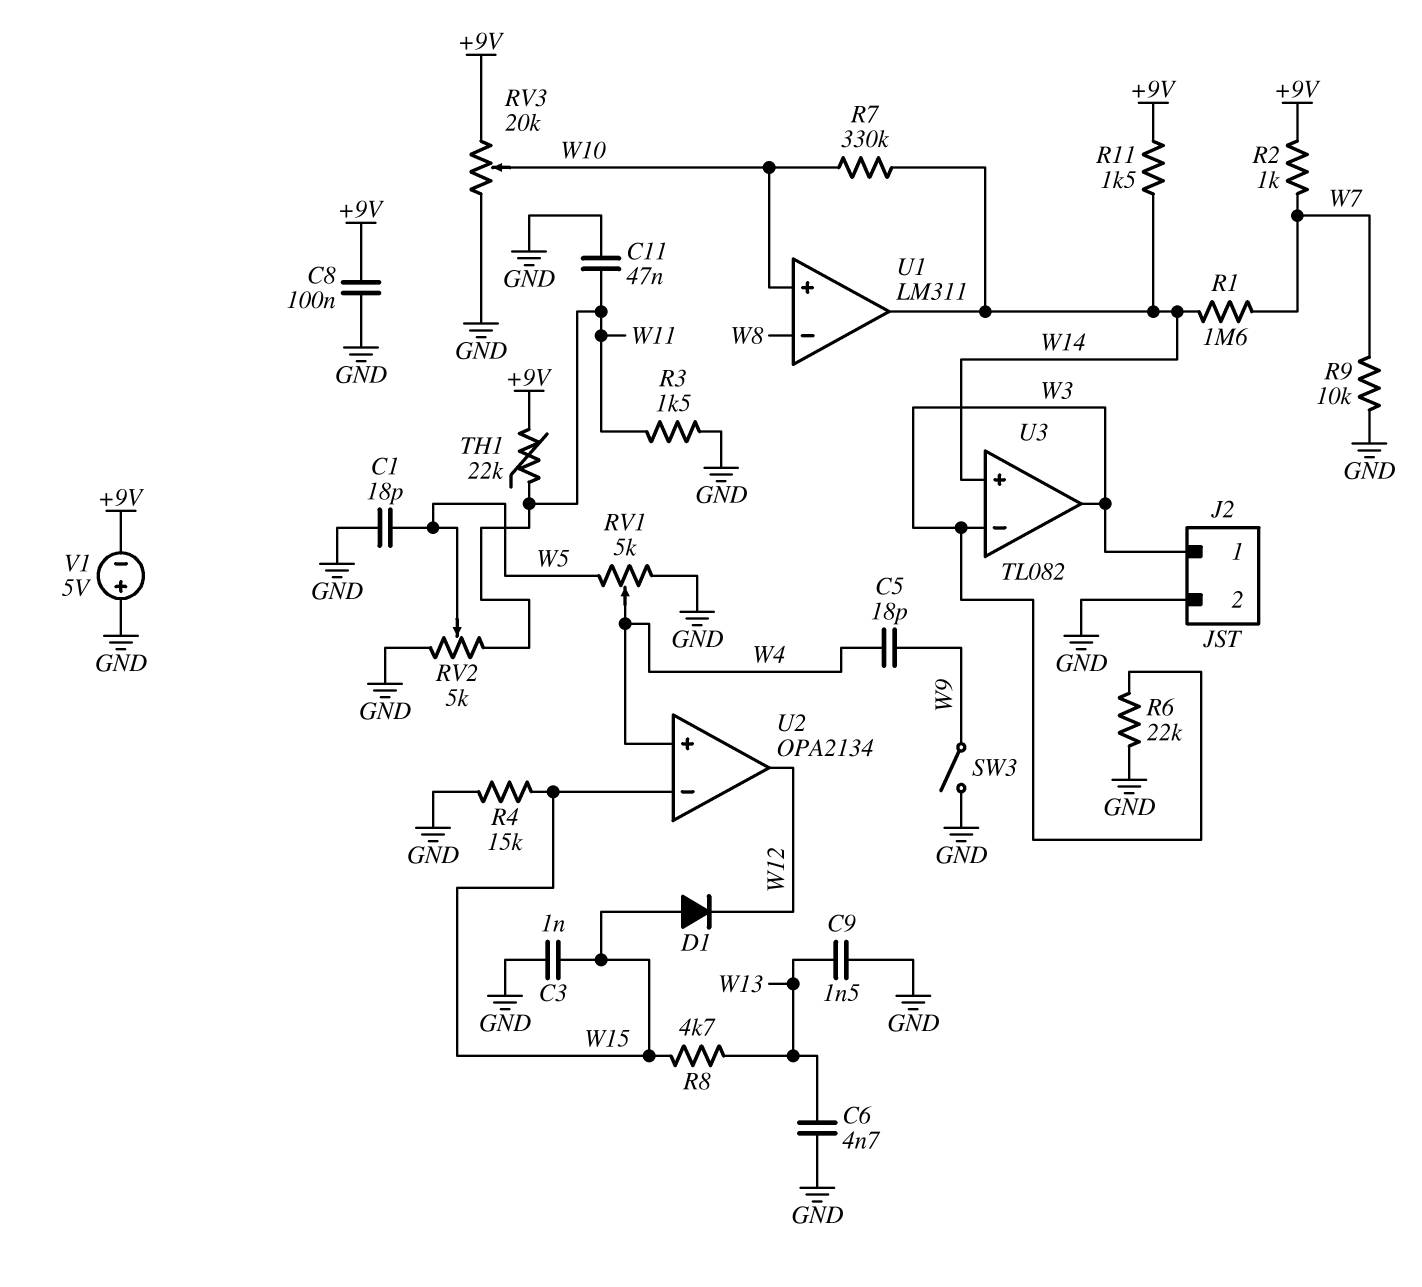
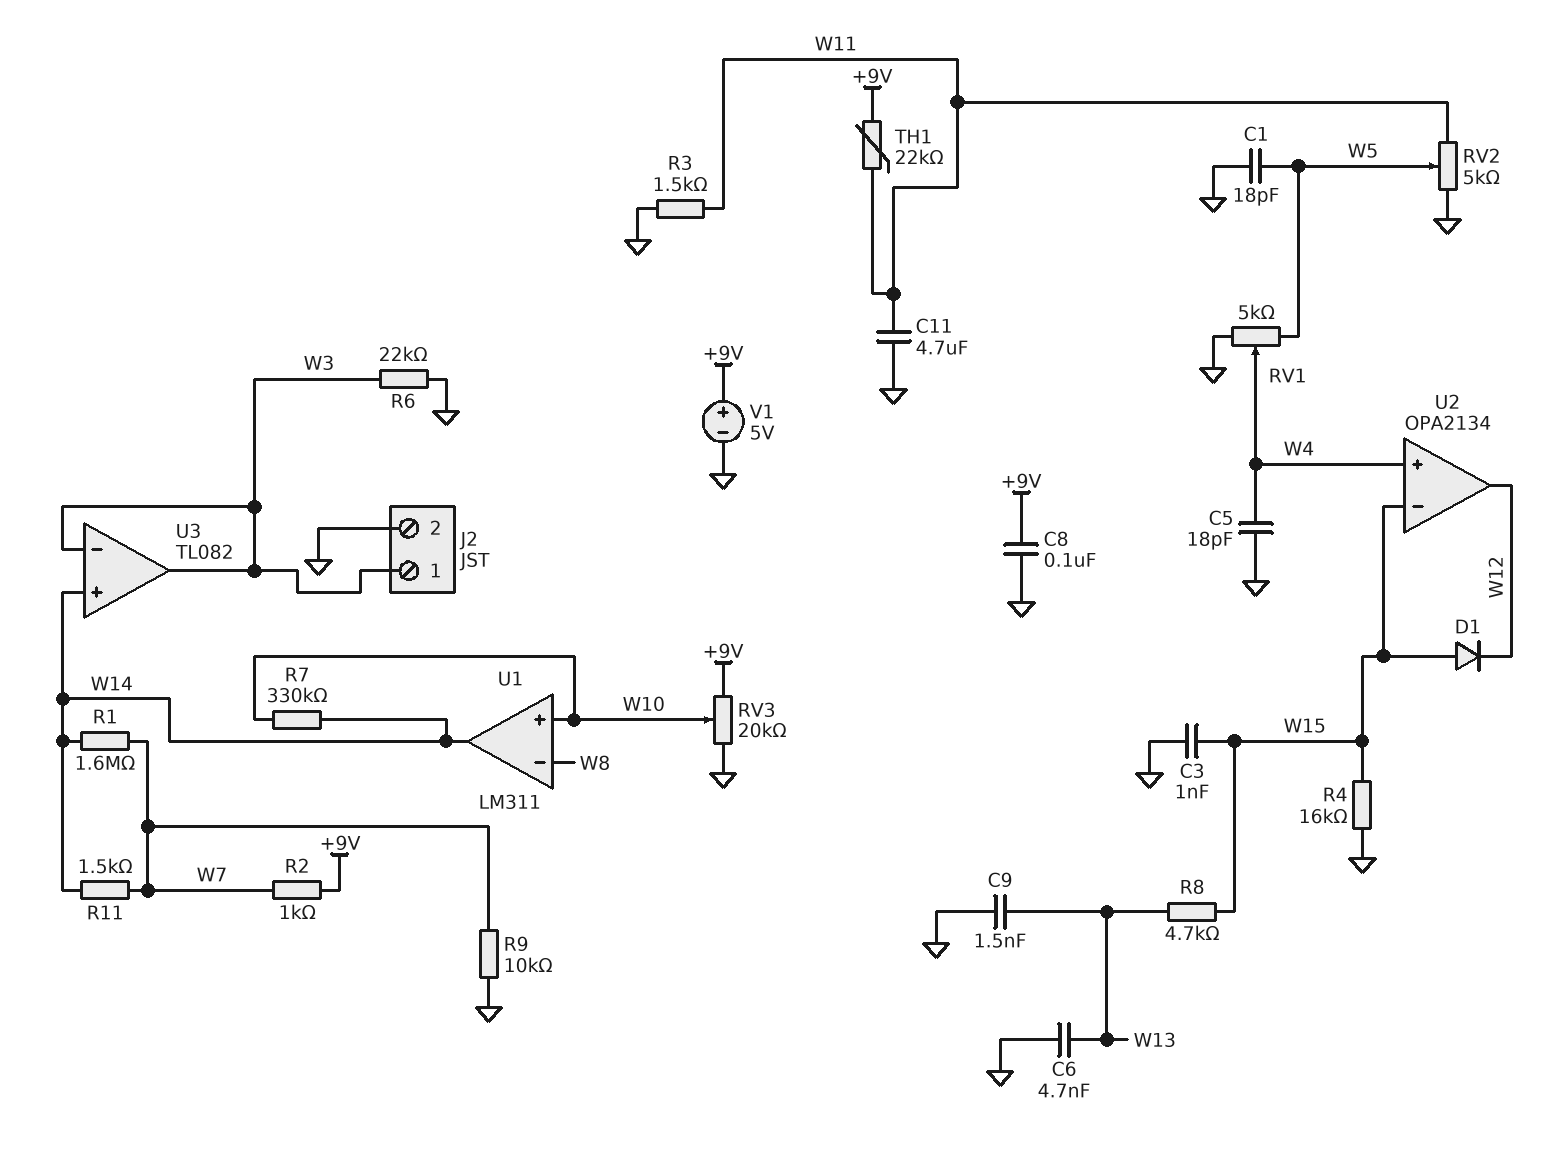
C5: 18pF (W4, W9) -> 18pF (GND, W4)
C11: 47nF (GND, W11) -> 4.7uF (GND, W11)
R4: 15k (GND, W15) -> 16k (GND, W15)
R11: 1.5k (+9V, W14) -> 1.5k (W7, W14)
SW3: switch (GND, W9) -> none
V1: 5V (plus GND, minus +9V) -> 5V (plus +9V, minus GND)

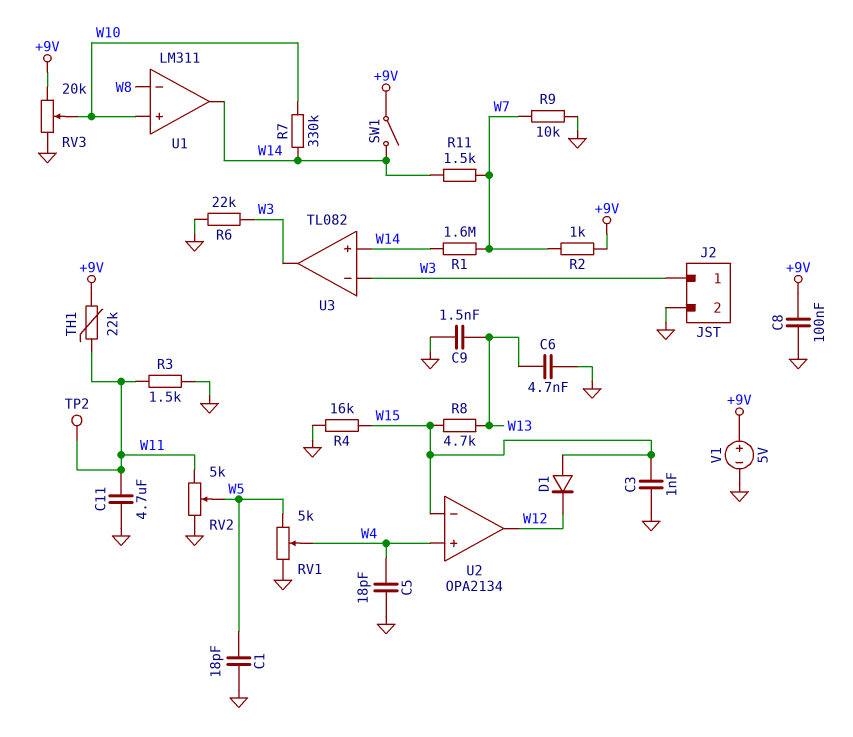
SW1: none -> switch (+9V, W14)
TP2: none -> test point (W11)

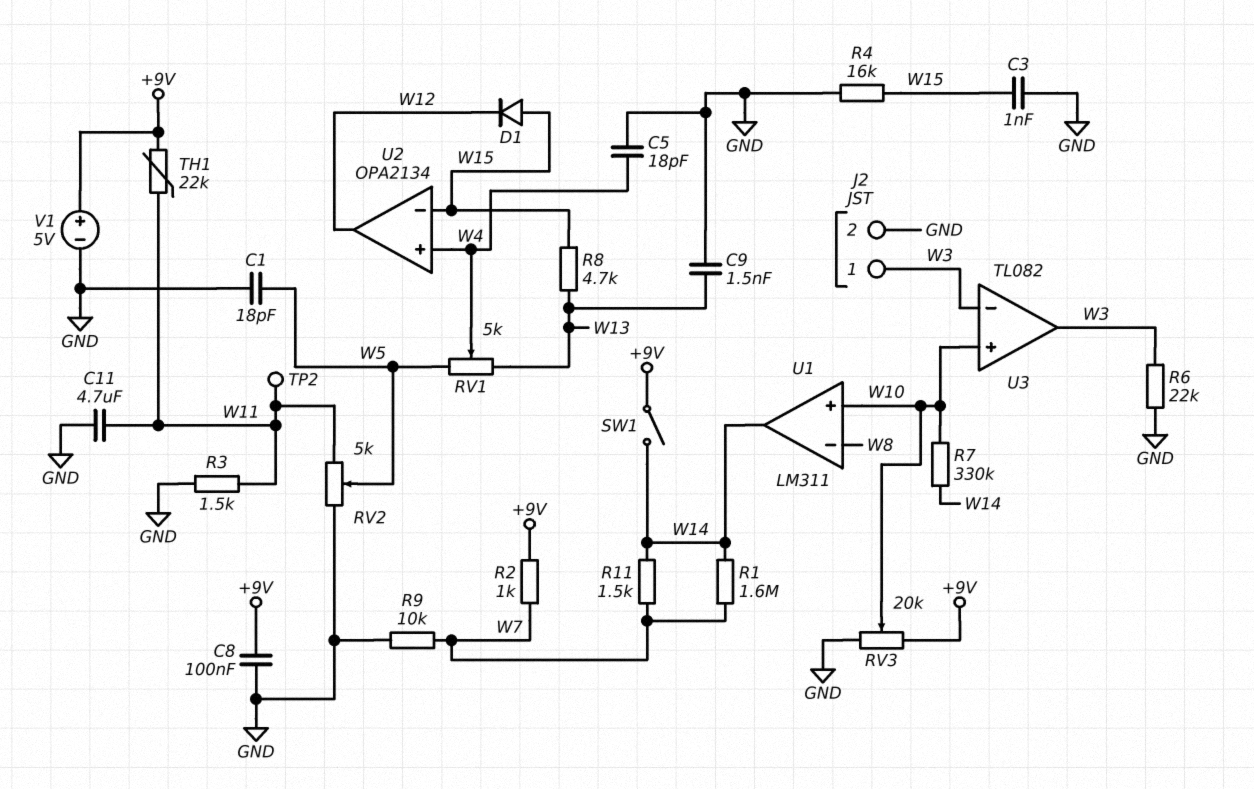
C6: 4.7nF (GND, W13) -> none
RV1: 5k (GND, W5, wiper W4) -> 5k (W5, W13, wiper W4)
U3 pin in+: W14 -> W10

